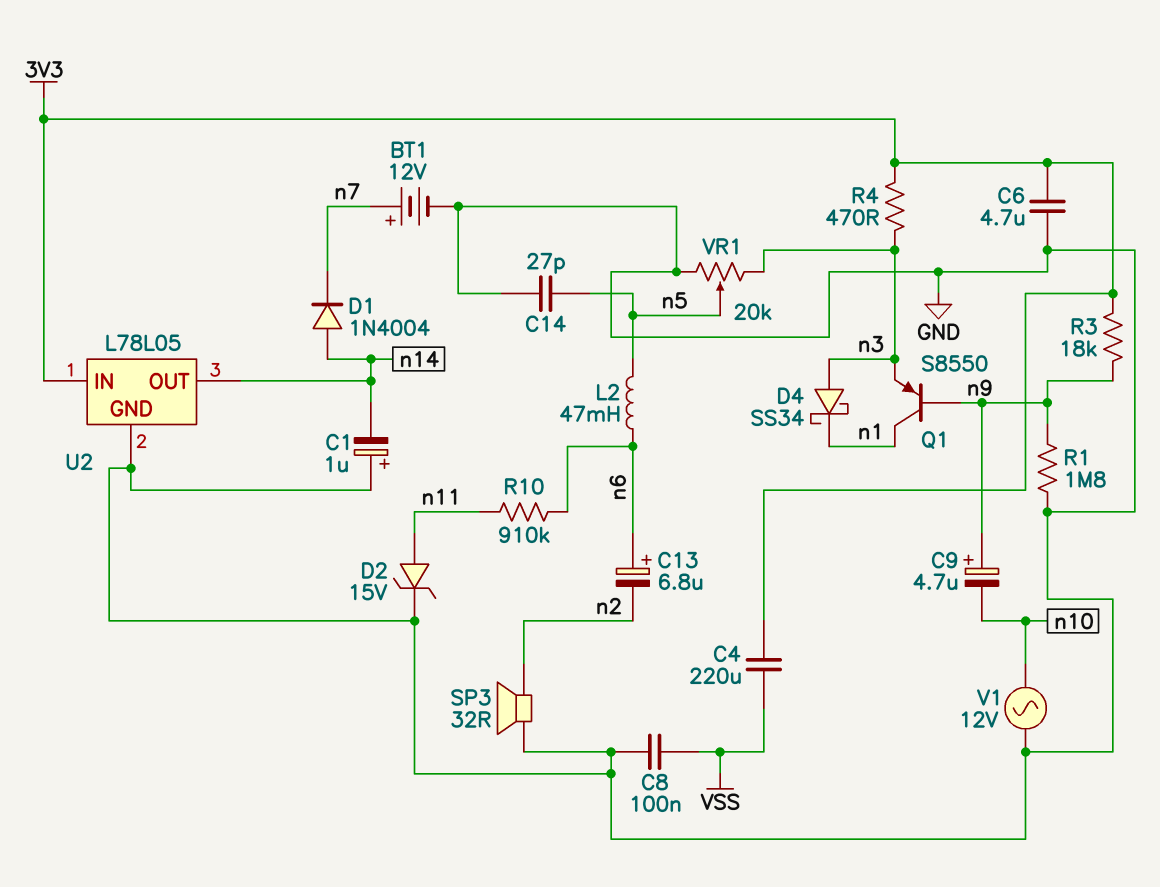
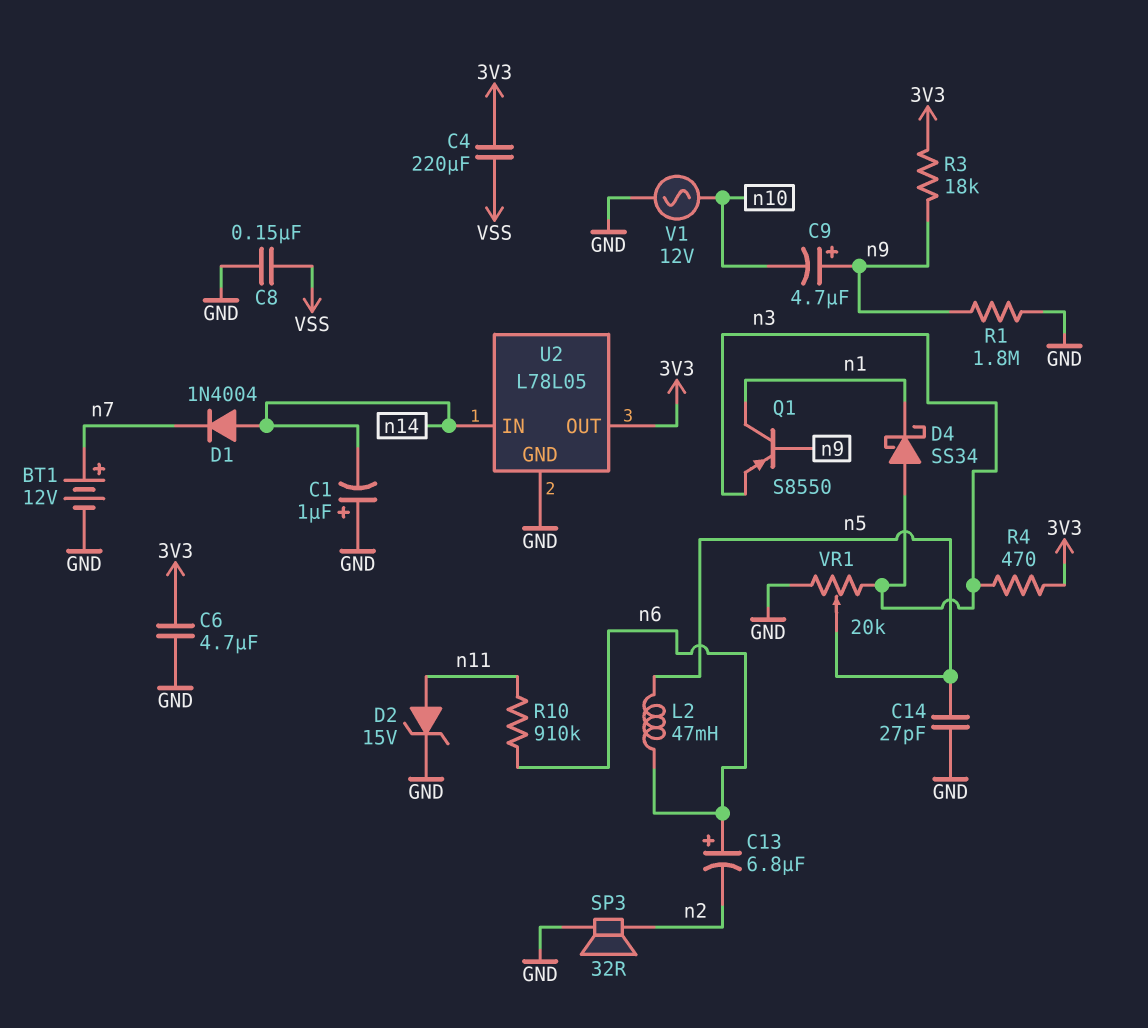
C8: 100nF (GND, VSS) -> 150nF (GND, VSS)
U2 pin IN: 3V3 -> n14
U2 pin OUT: n14 -> 3V3

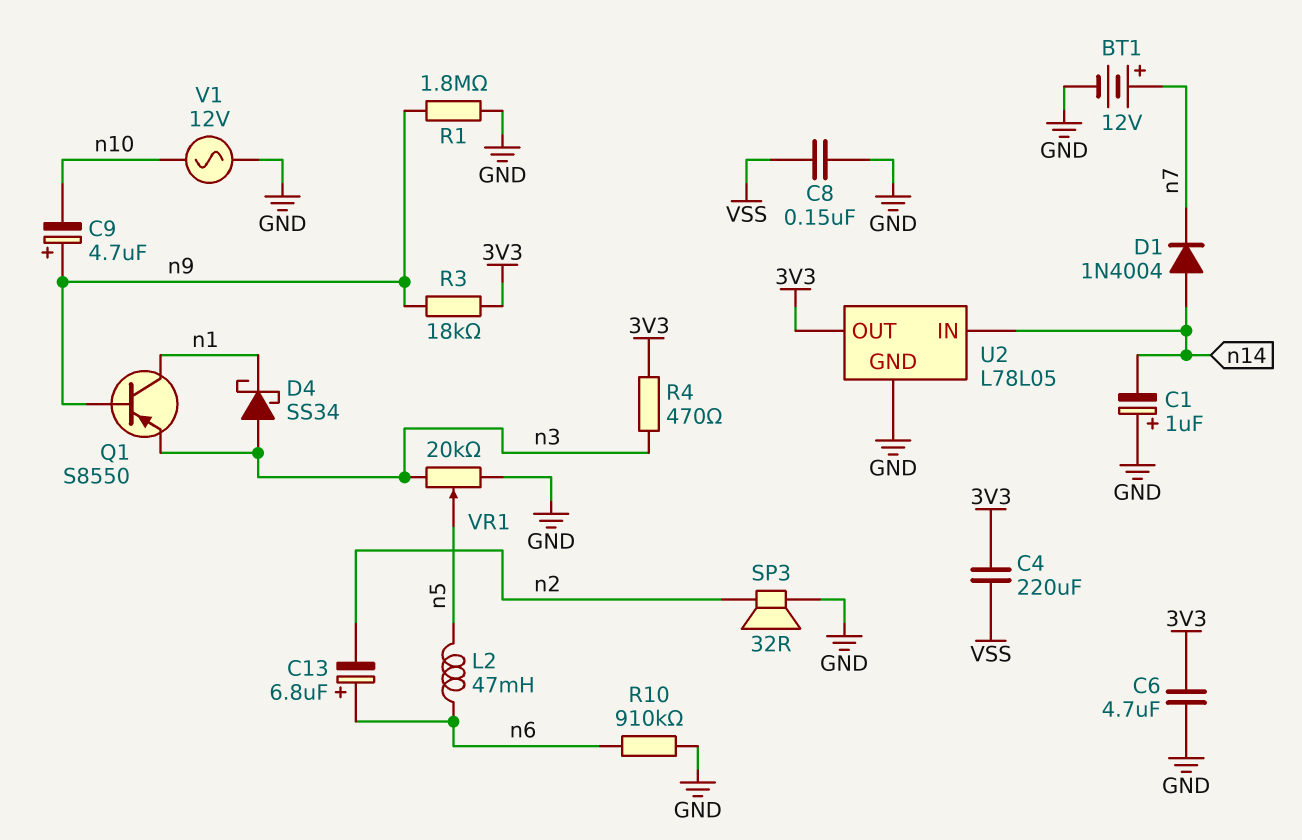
C14: 27pF (GND, n5) -> none
D2: zener 15V (A n11, K GND) -> none
R10: 910k (n6, n11) -> 910k (GND, n6)

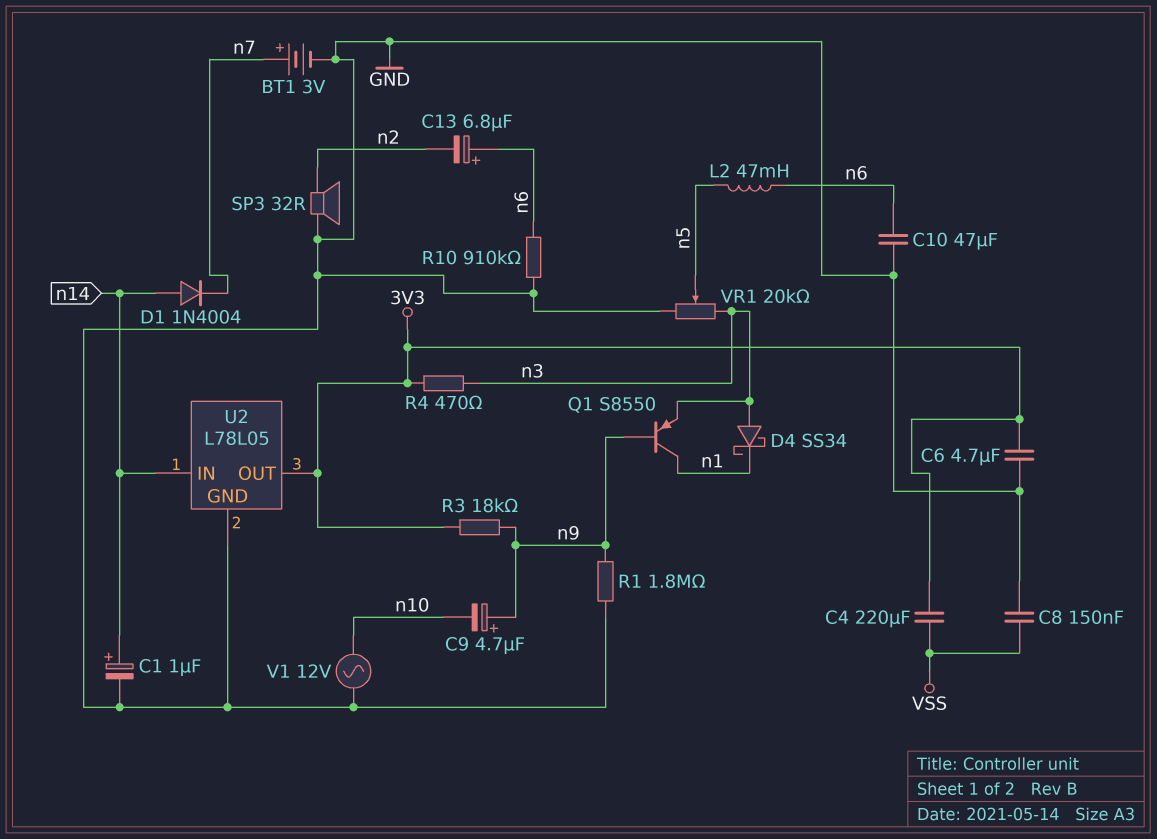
BT1: 12V (plus n7, minus GND) -> 3V (plus n7, minus GND)
C1: 1uF (plus GND, minus n14) -> 1uF (plus n14, minus GND)
C10: none -> 47uF (GND, n6)

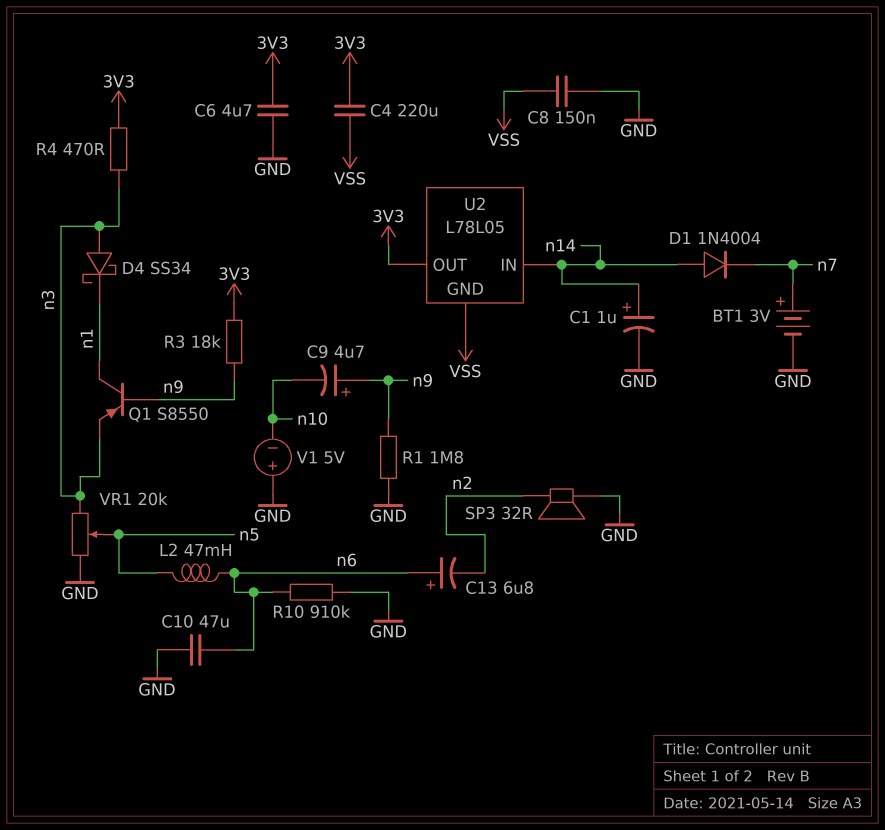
U2 pin GND: GND -> VSS
V1: AC 12V (GND, n10) -> 5V (plus GND, minus n10)

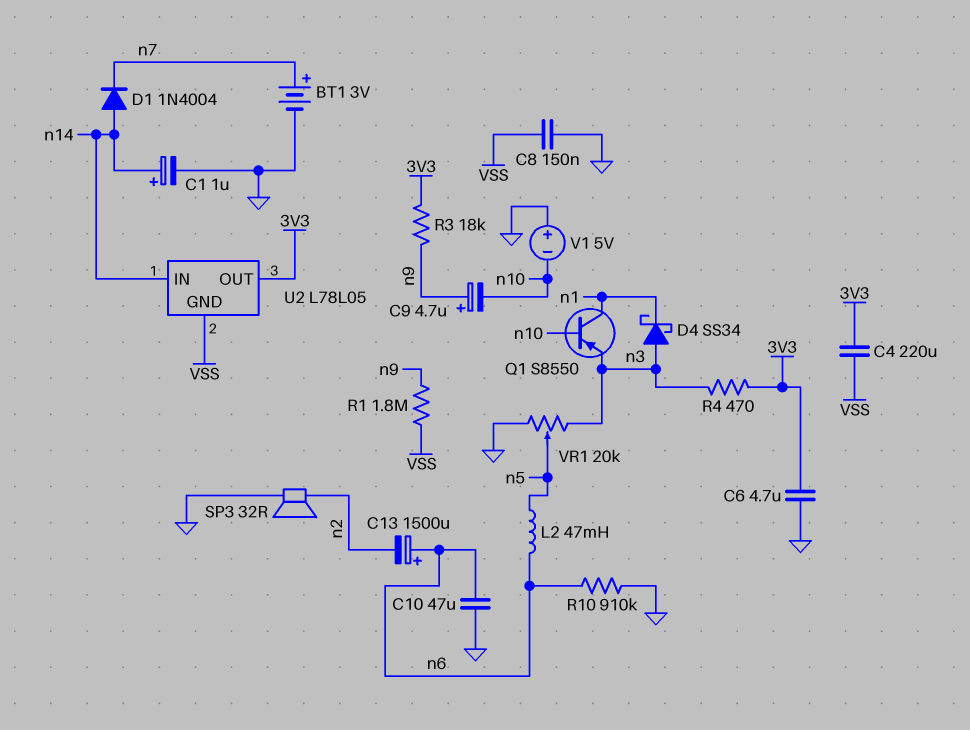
C13: 6.8uF (plus n6, minus n2) -> 1500uF (plus n6, minus n2)
Q1: PNP S8550 (B n9, C n1, E n3) -> PNP S8550 (B n10, C n1, E n3)
R1: 1.8M (GND, n9) -> 1.8M (VSS, n9)

